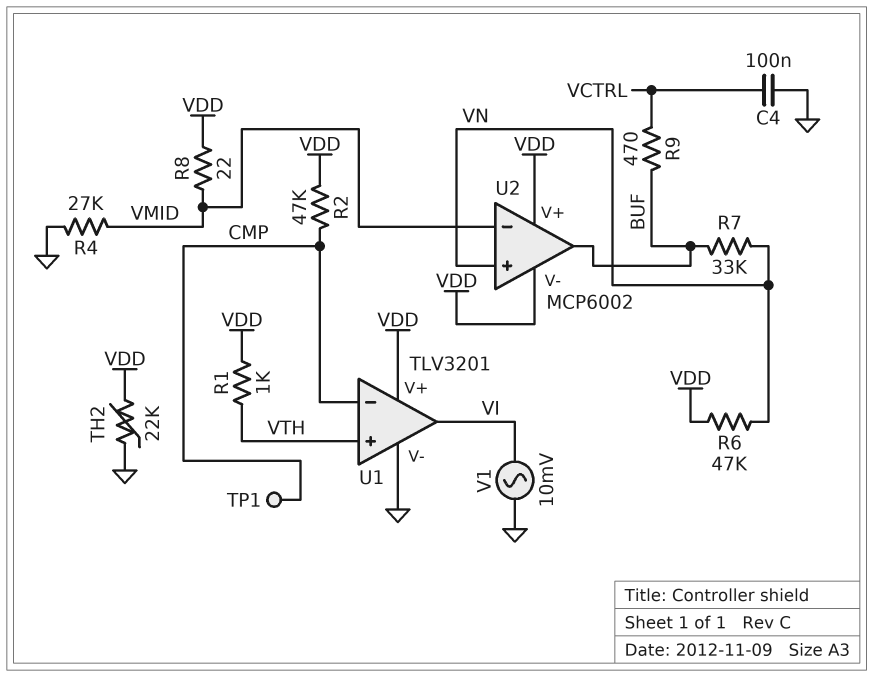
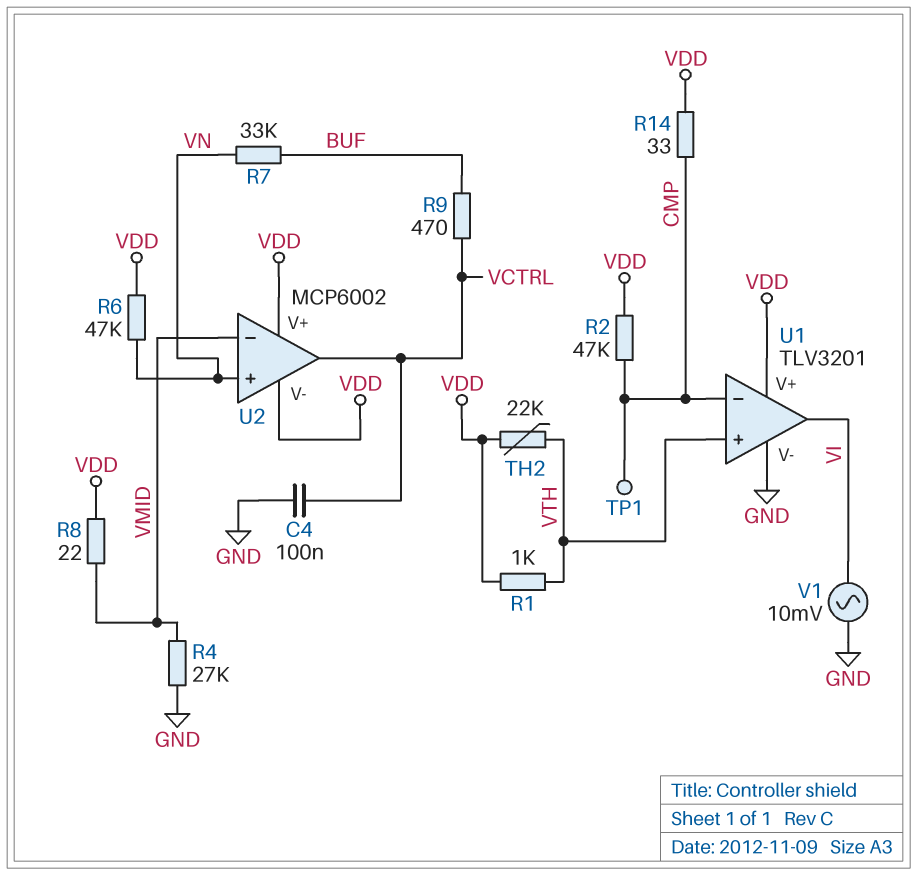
R14: none -> 33 (CMP, VDD)
TH2: 22k (GND, VDD) -> 22k (VDD, VTH)
U2 pin out: BUF -> VCTRL

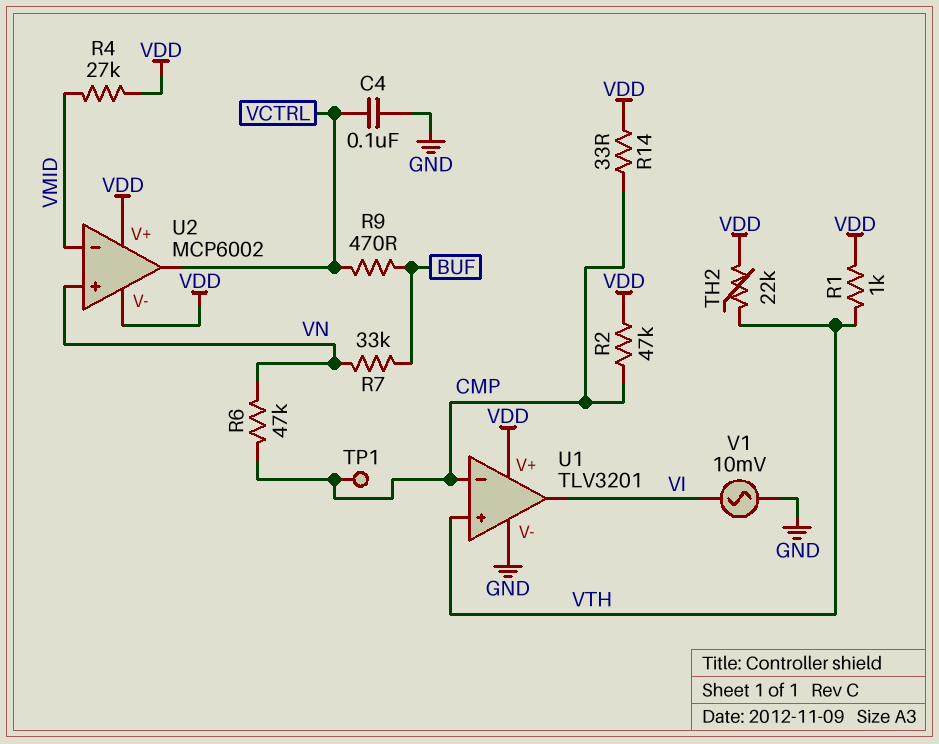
R4: 27k (GND, VMID) -> 27k (VDD, VMID)
R6: 47k (VDD, VN) -> 47k (CMP, VN)
R8: 22 (VDD, VMID) -> none

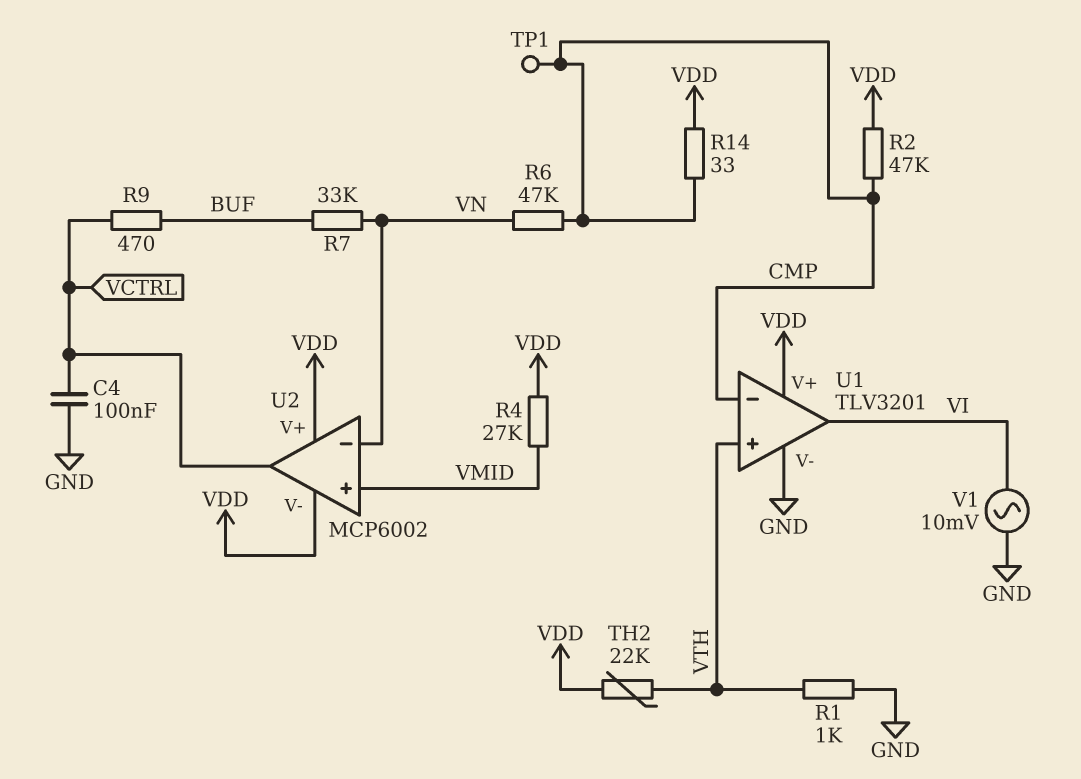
R1: 1k (VDD, VTH) -> 1k (GND, VTH)
U2 pin in+: VN -> VMID
U2 pin in-: VMID -> VN

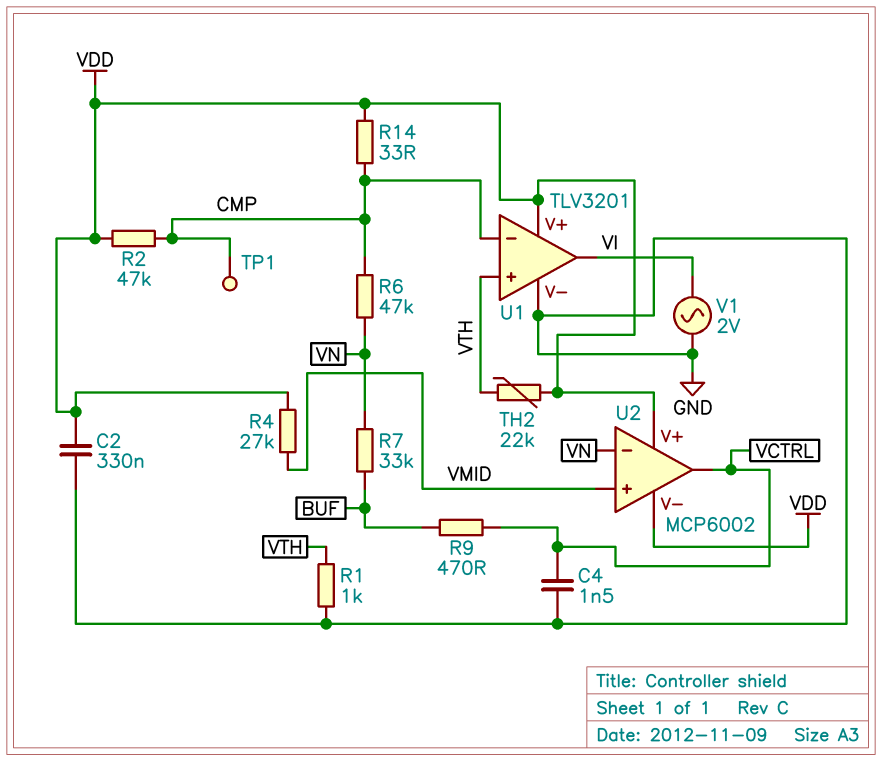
C2: none -> 330nF (GND, VDD)
C4: 100nF (GND, VCTRL) -> 1.5nF (GND, VCTRL)
V1: AC 10mV (GND, VI) -> AC 2V (GND, VI)

